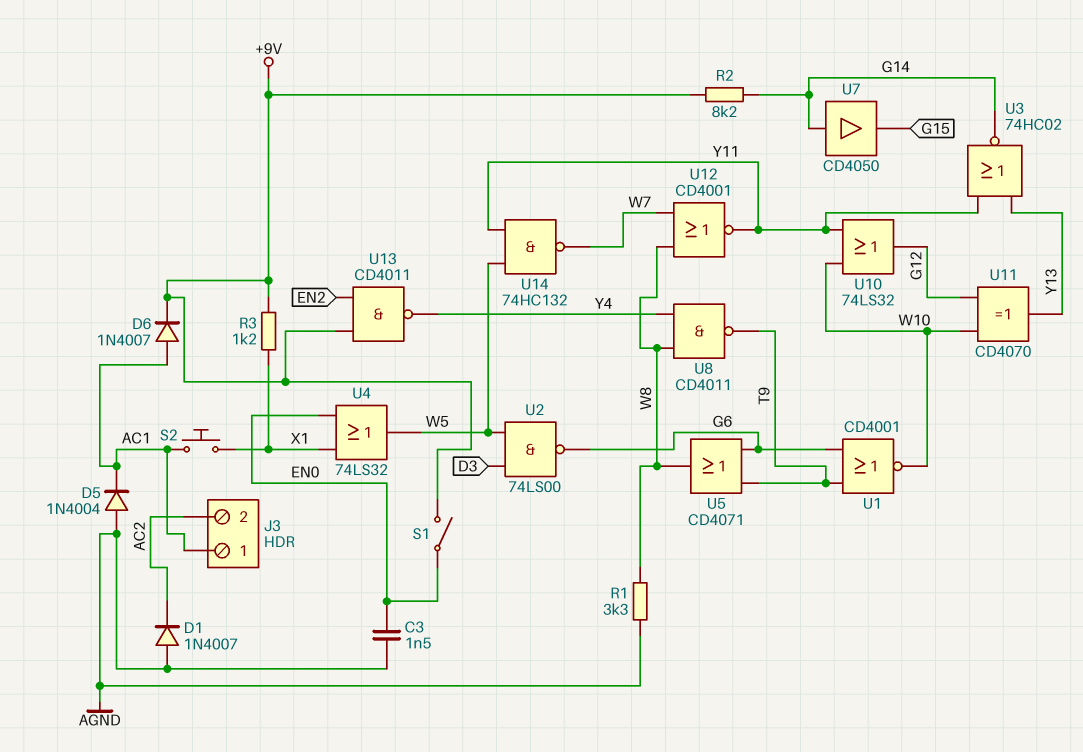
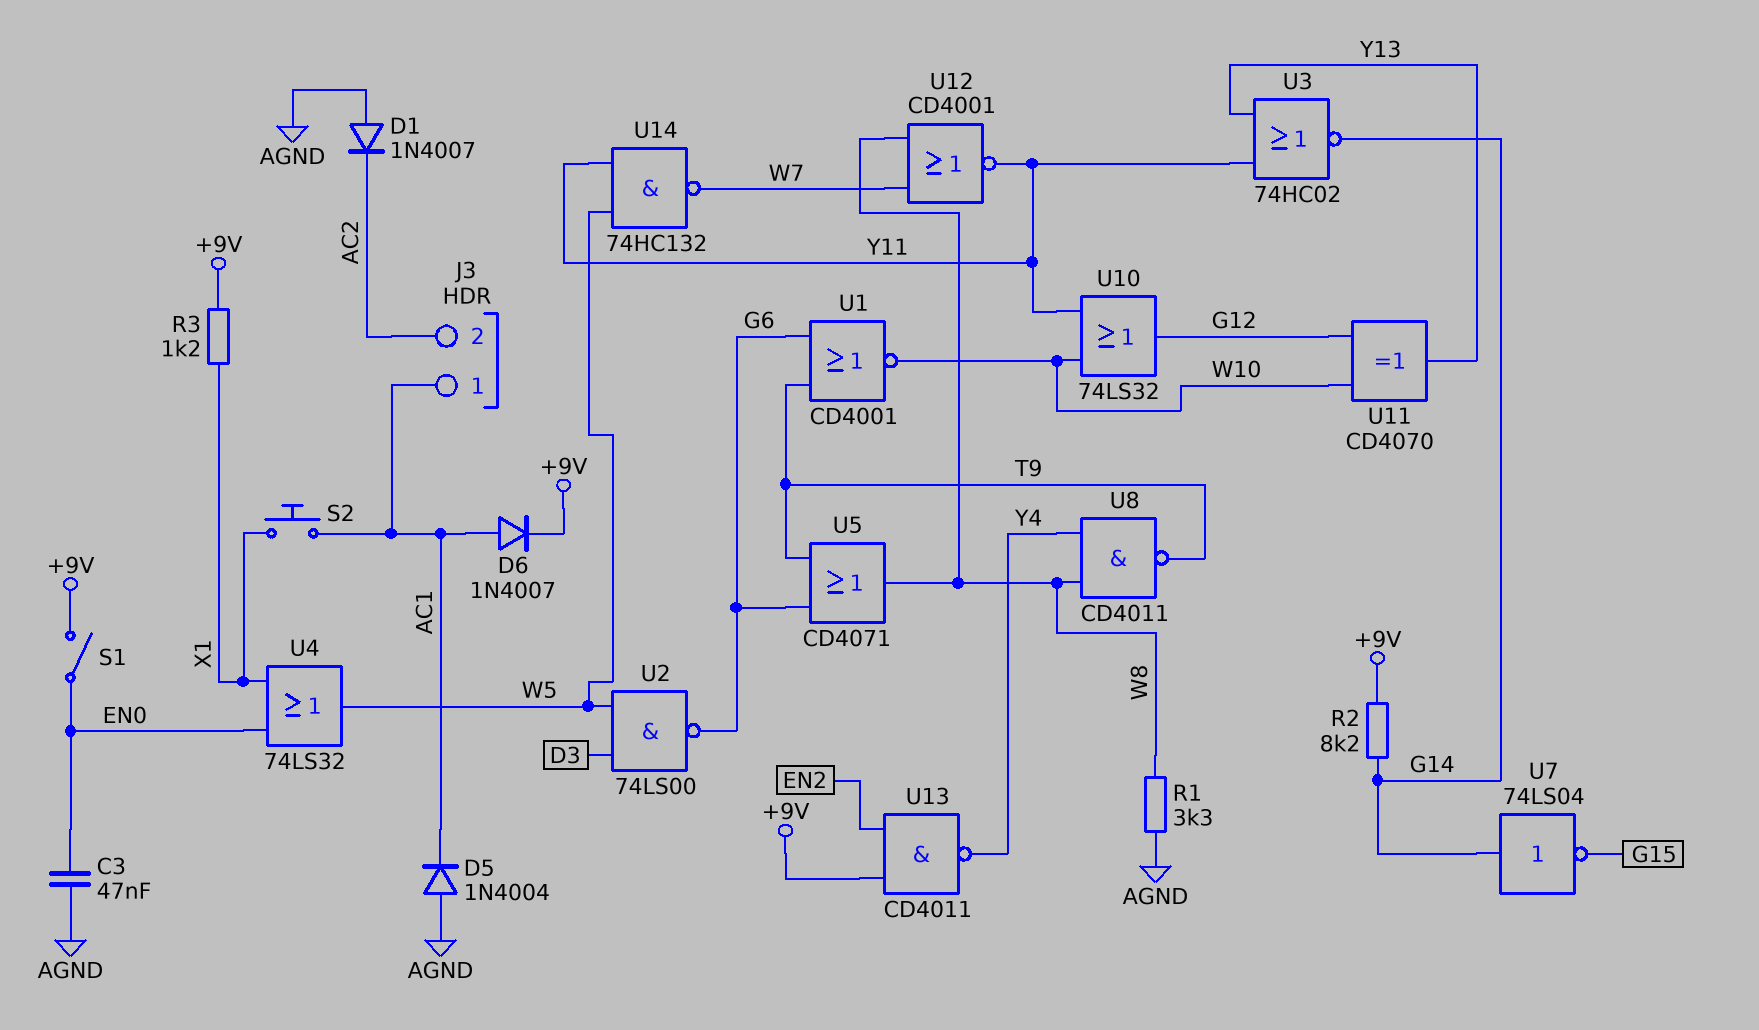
C3: 1.5nF (AGND, EN0) -> 47nF (AGND, EN0)
U7: buffer CD4050 (in G14, out G15) -> NOT 74LS04 (in G14, out G15)

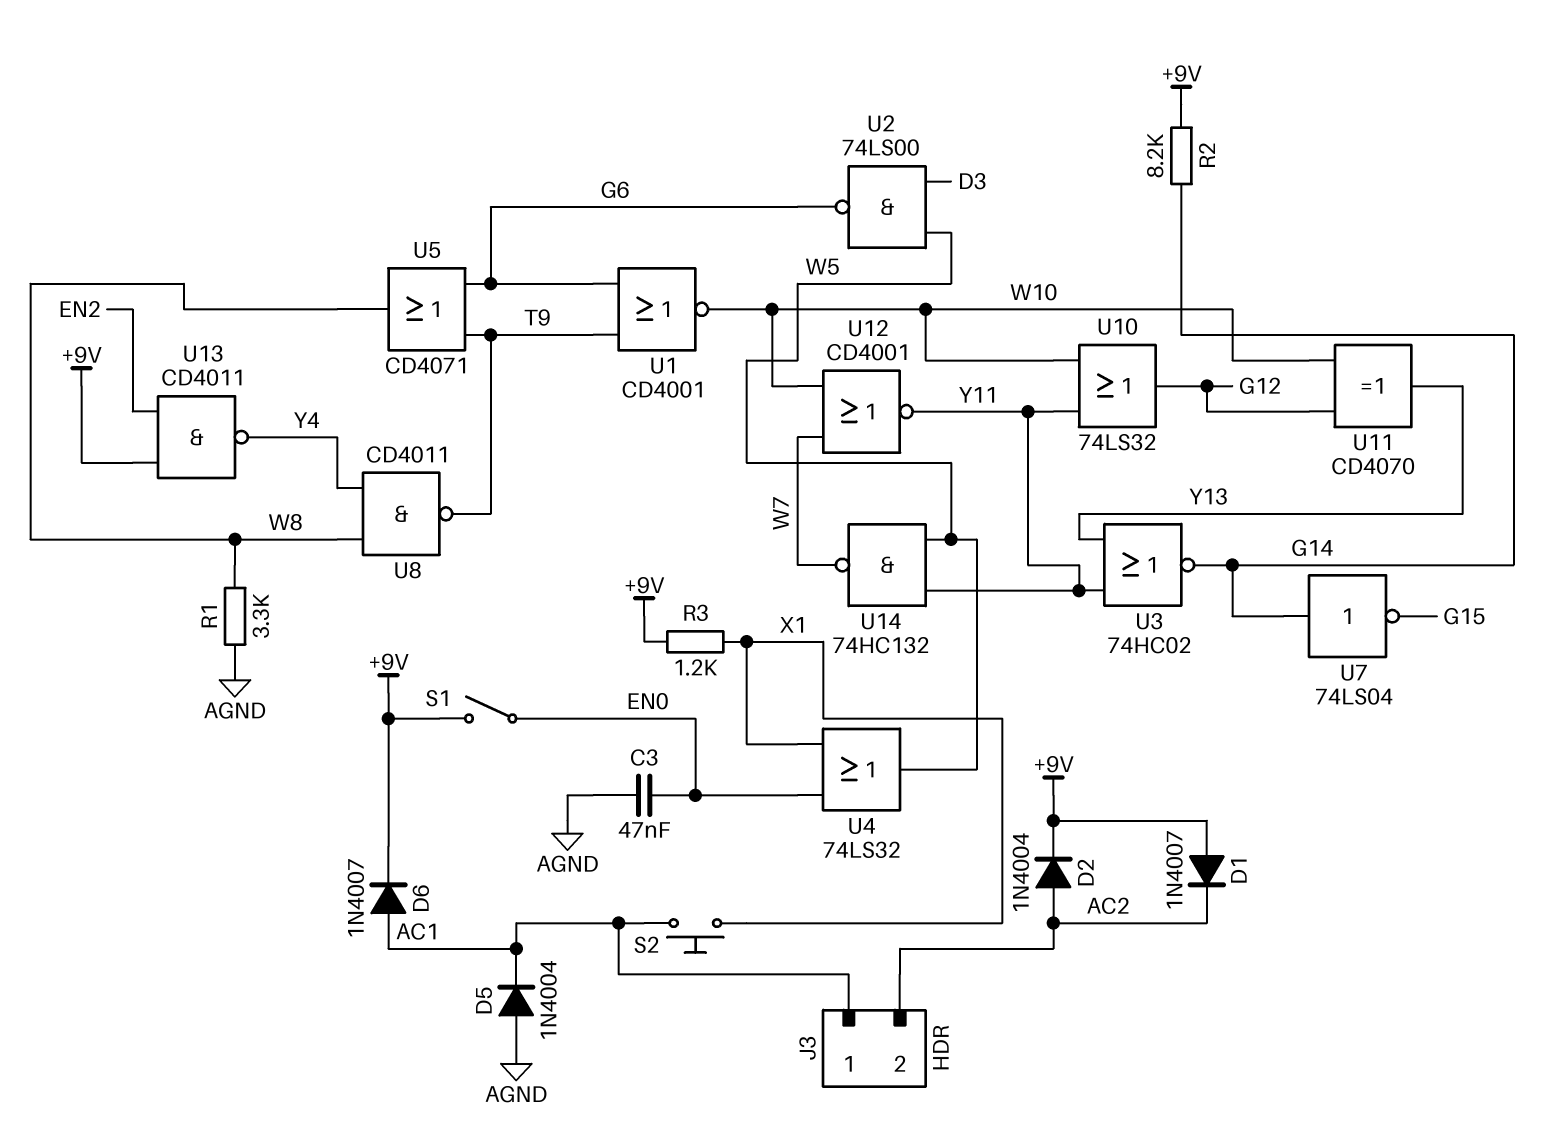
D1: diode 1N4007 (A AGND, K AC2) -> diode 1N4007 (A +9V, K AC2)
D2: none -> diode 1N4004 (A AC2, K +9V)
U12: NOR CD4001 (in W7, in W8, out Y11) -> NOR CD4001 (in W7, in W10, out Y11)

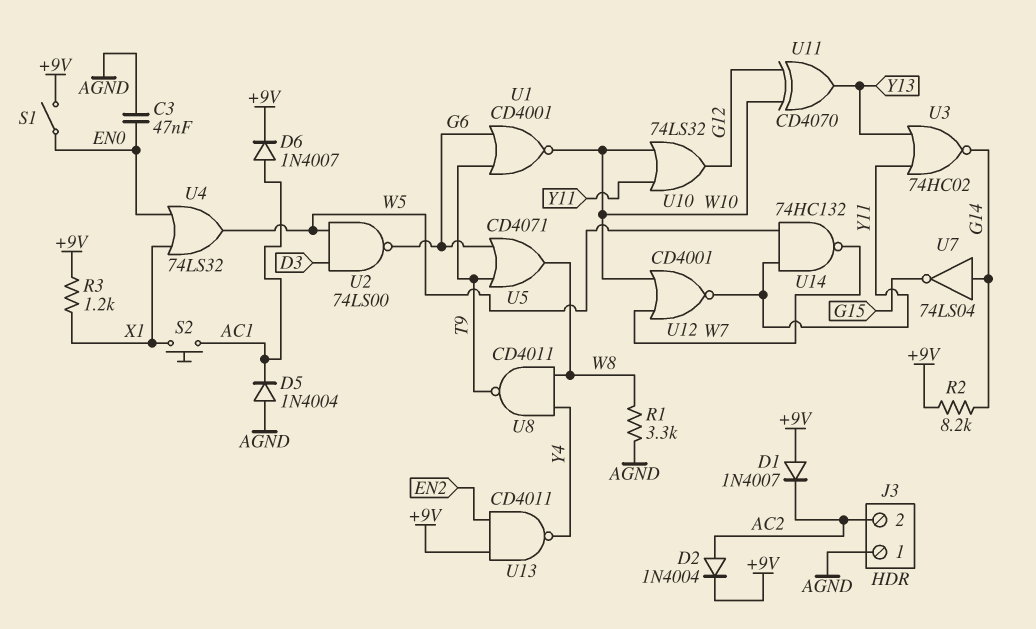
J3 pin 1: AC1 -> AGND

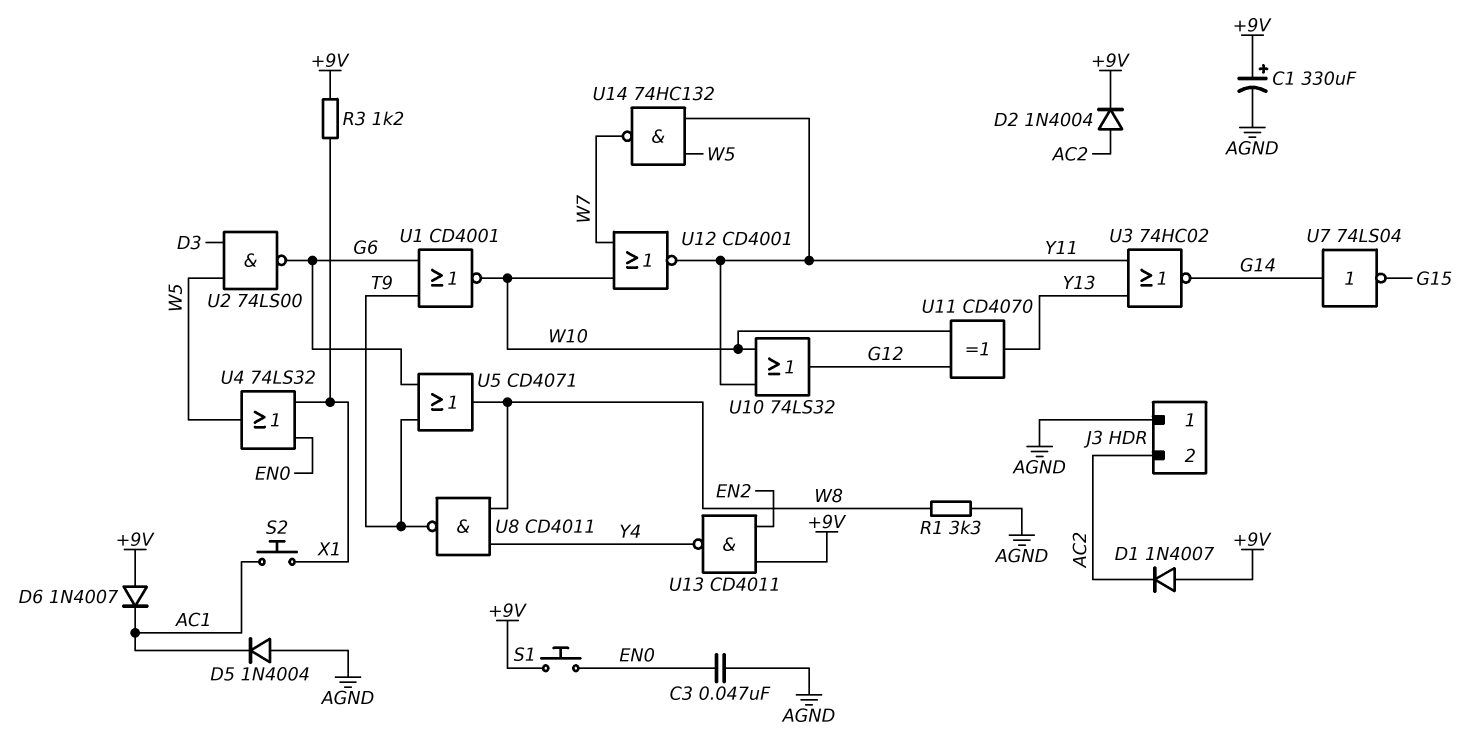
C1: none -> 330uF (plus +9V, minus AGND)
D6: diode 1N4007 (A AC1, K +9V) -> diode 1N4007 (A +9V, K AC1)
R2: 8.2k (+9V, G14) -> none
S1: switch (+9V, EN0) -> button (+9V, EN0)

